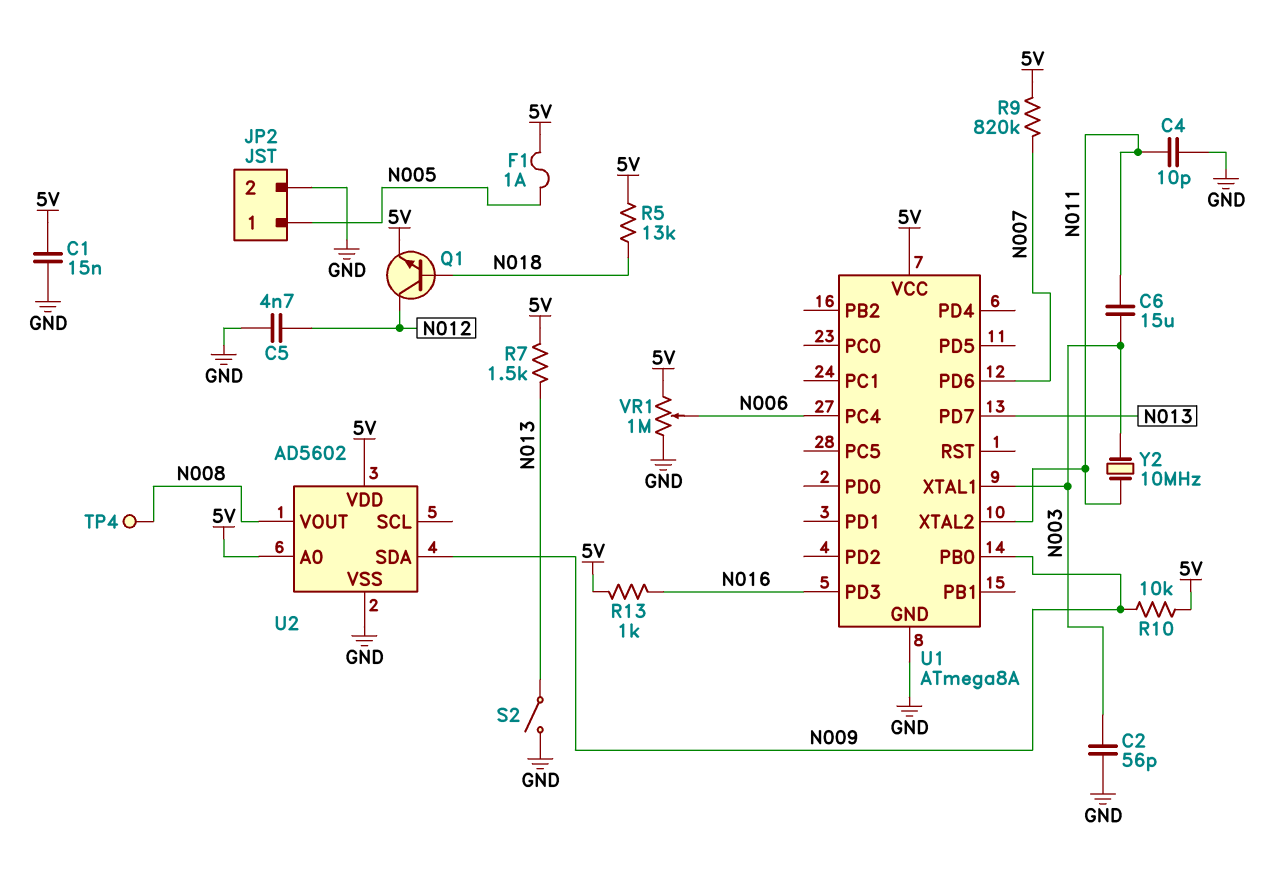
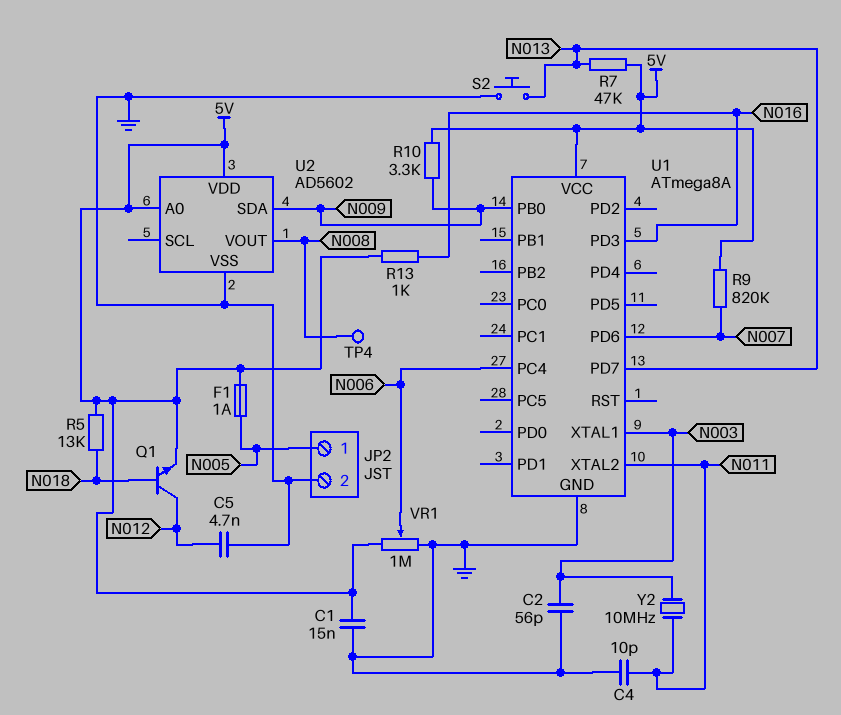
C6: 15uF (N003, N011) -> none
R7: 1.5k (5V, N013) -> 47k (5V, N013)
R10: 10k (5V, N009) -> 3.3k (5V, N009)
S2: switch (GND, N013) -> button (GND, N013)

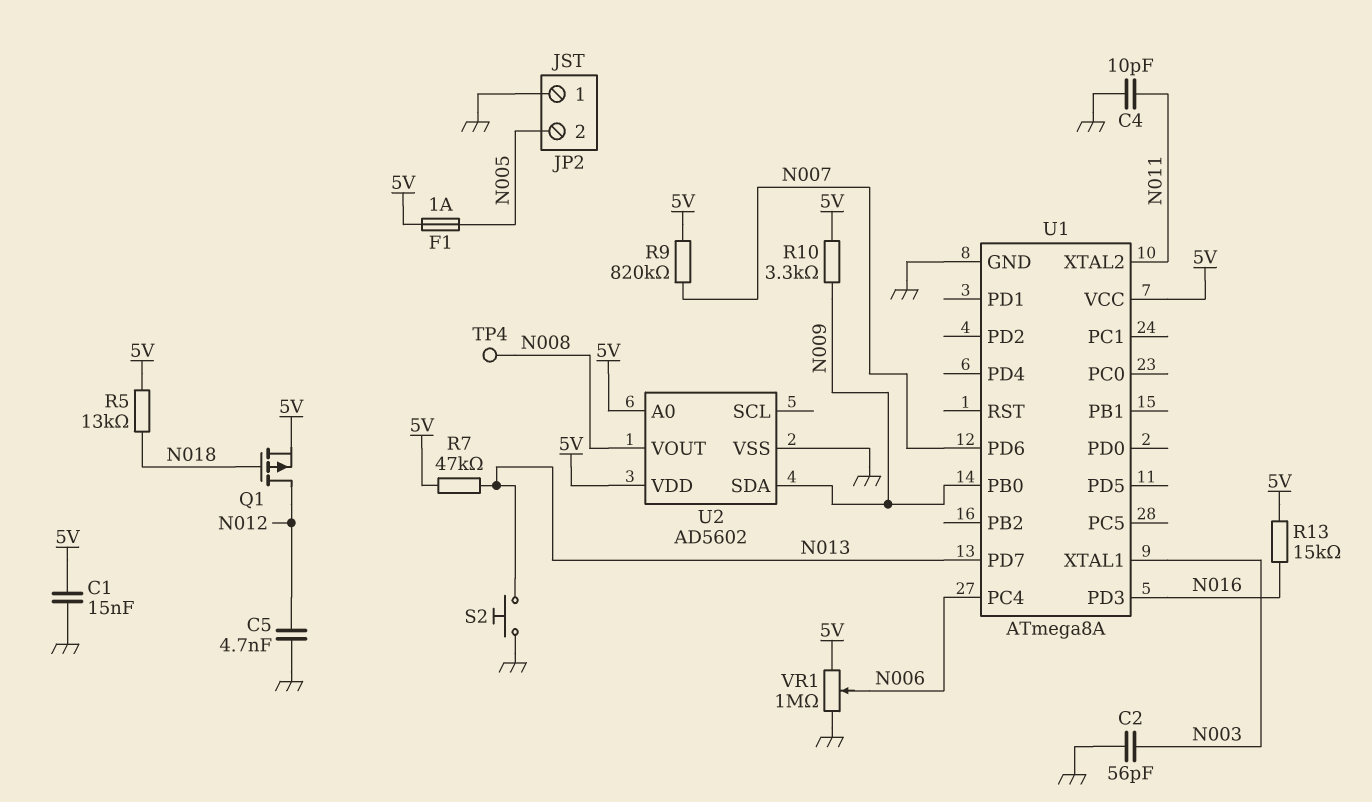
JP2 pin 1: N005 -> GND
JP2 pin 2: GND -> N005
Q1: NPN (B N018, C N012, E 5V) -> PMOS (G N018, D N012, S 5V)
R13: 1k (5V, N016) -> 15k (5V, N016)
Y2: 10MHz (N003, N011) -> none

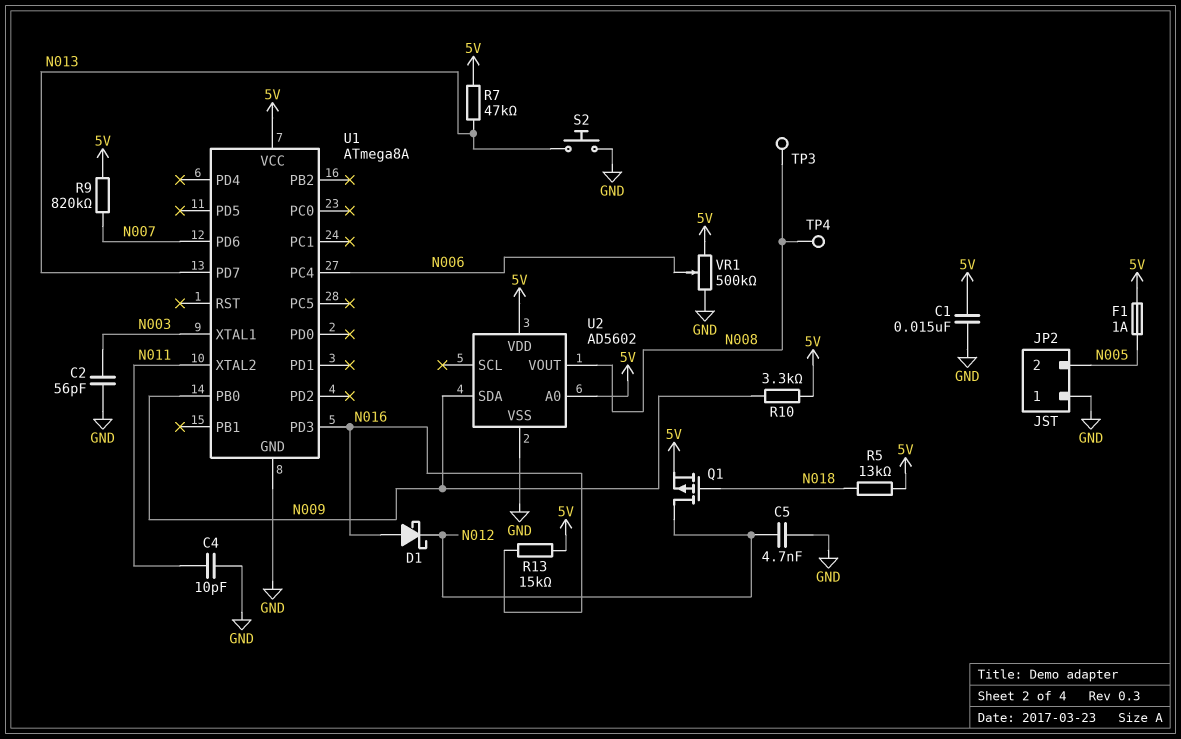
D1: none -> schottky (A N016, K N012)
TP3: none -> test point (N008)
VR1: 1M (5V, GND, wiper N006) -> 500k (5V, GND, wiper N006)

